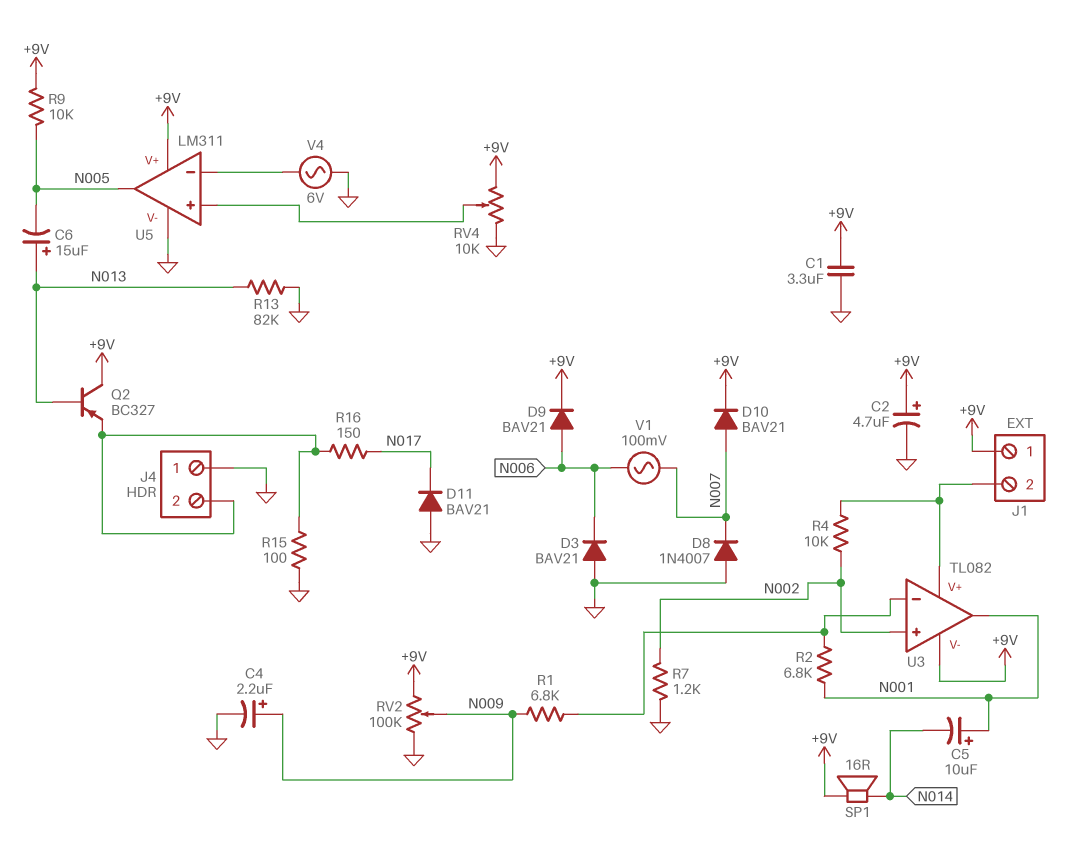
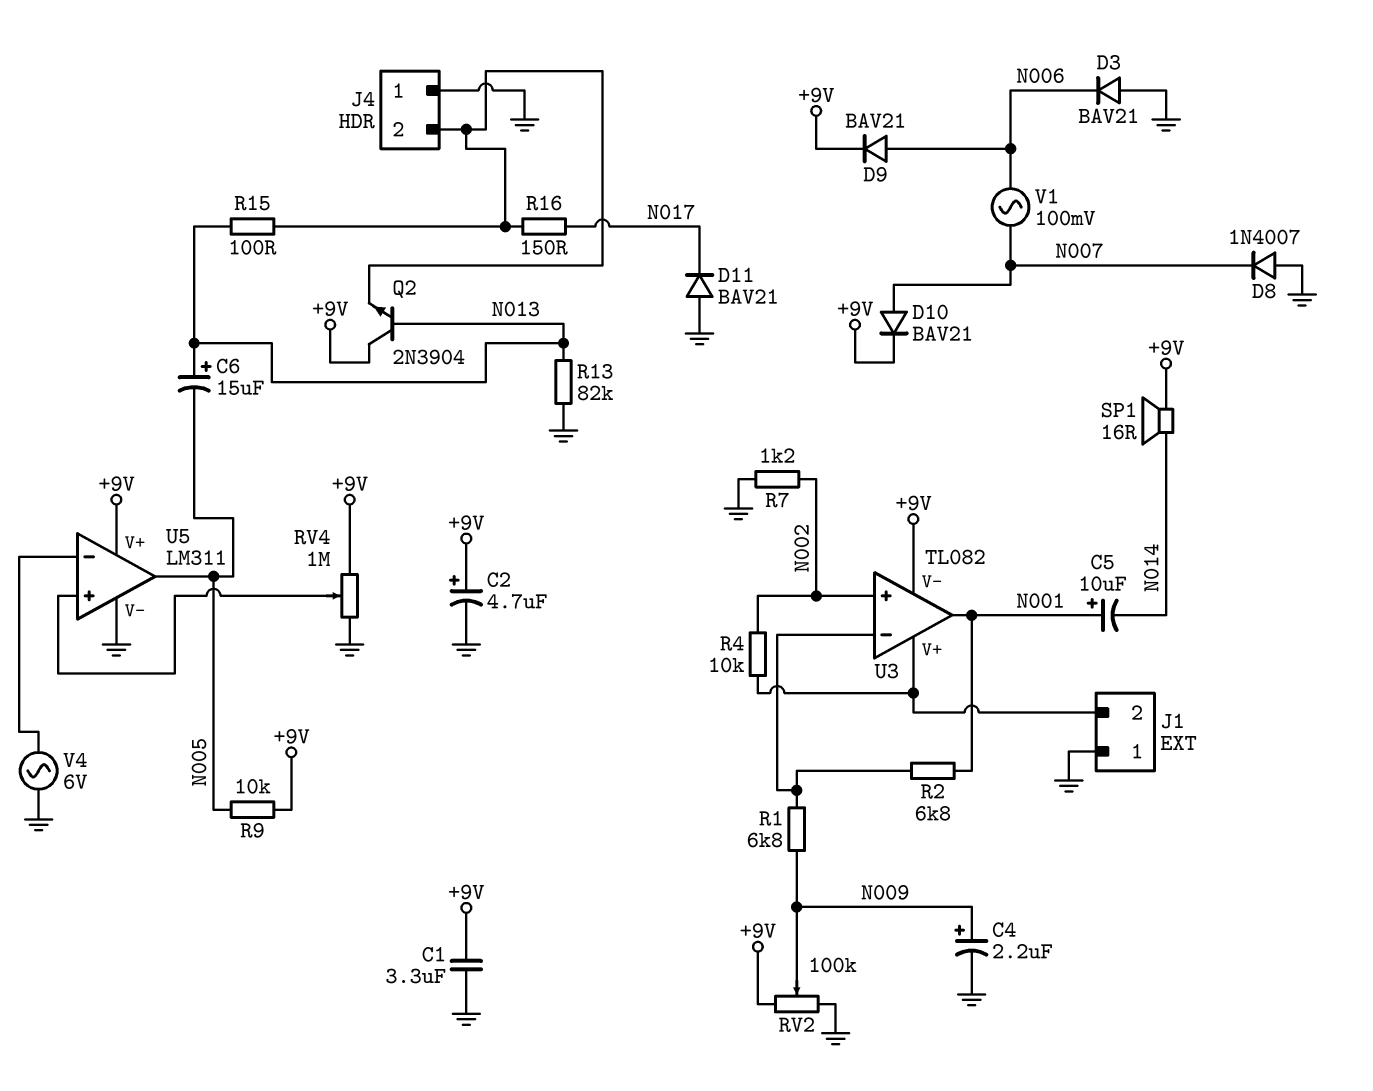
J1 pin 1: +9V -> GND
Q2: PNP BC327 (B N013, C +9V, E J4/2) -> NPN 2N3904 (B N013, C +9V, E J4/2)
R15: 100 (GND, J4/2) -> 100 (J4/2, N013)
RV4: 10k (+9V, GND, wiper U5/in+) -> 1M (+9V, GND, wiper U5/in+)

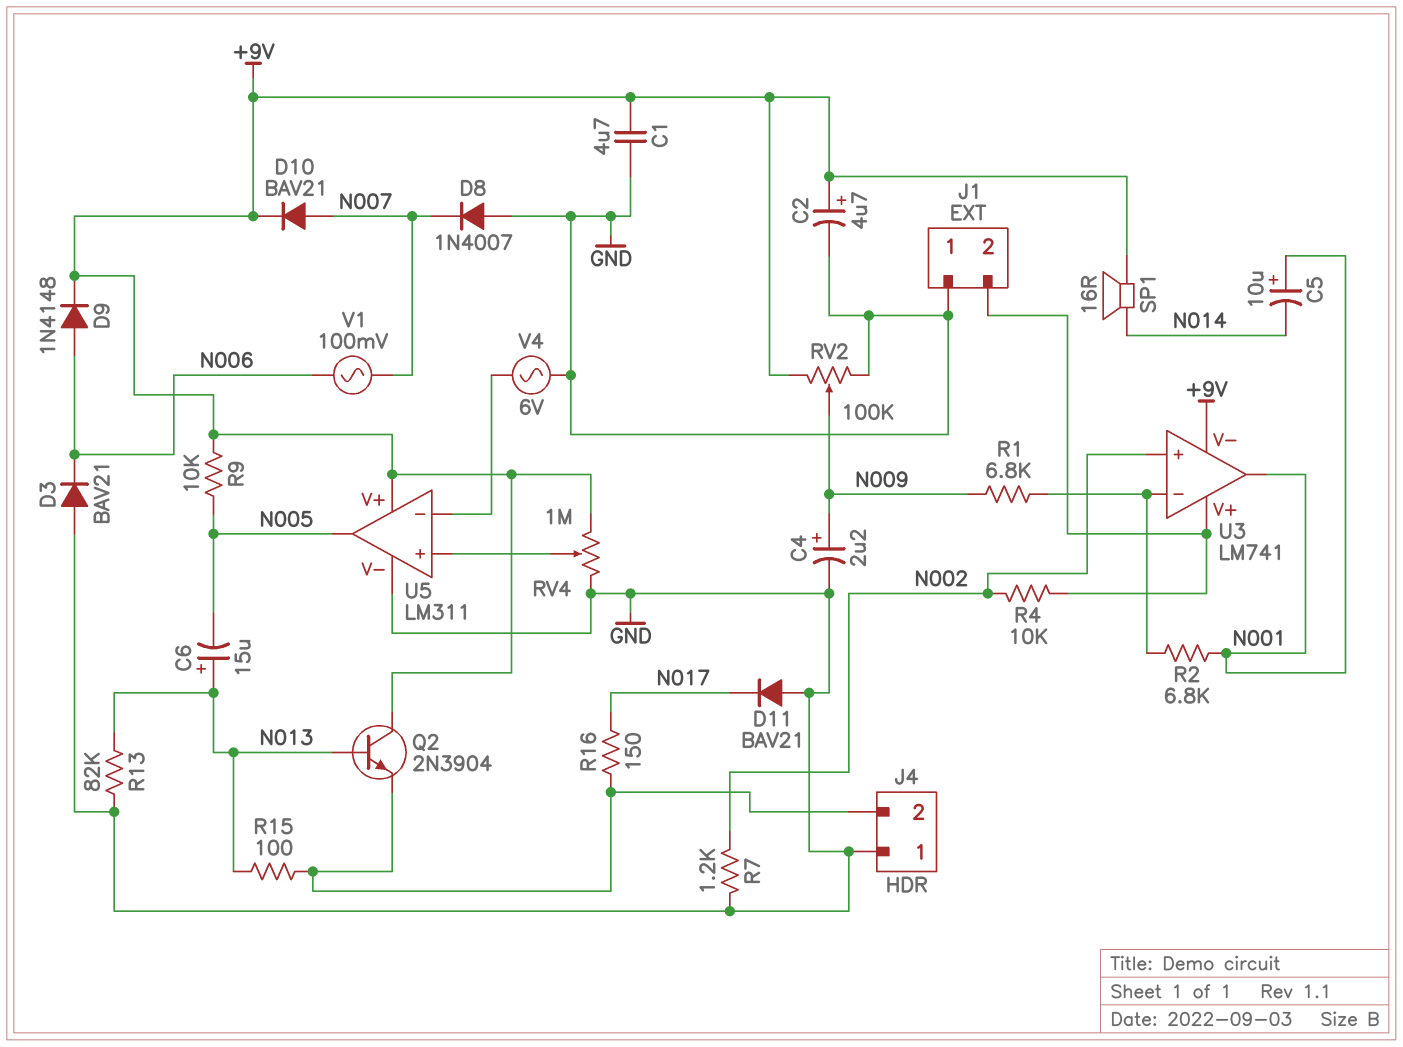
C1: 3.3uF (+9V, GND) -> 4.7uF (+9V, GND)
D9: diode BAV21 (A N006, K +9V) -> diode 1N4148 (A N006, K +9V)
U3: TL082 -> LM741

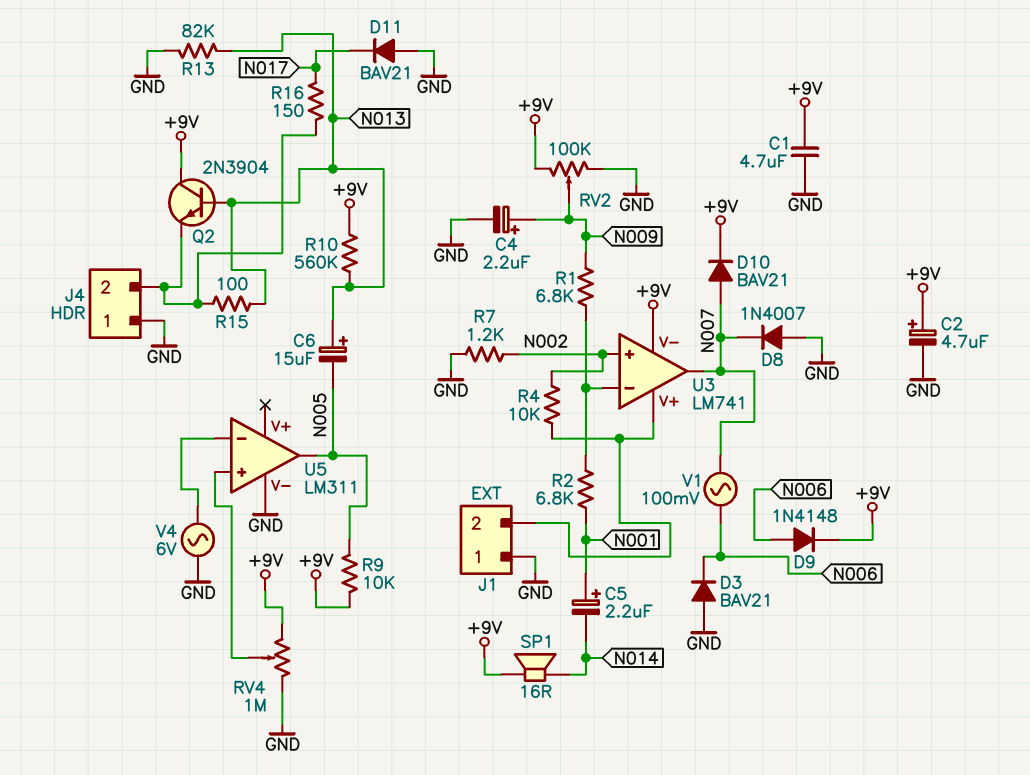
C5: 10uF (plus N001, minus N014) -> 2.2uF (plus N001, minus N014)
R10: none -> 560k (+9V, N013)
U3 pin out: N001 -> N007
U5 pin V+: +9V -> none

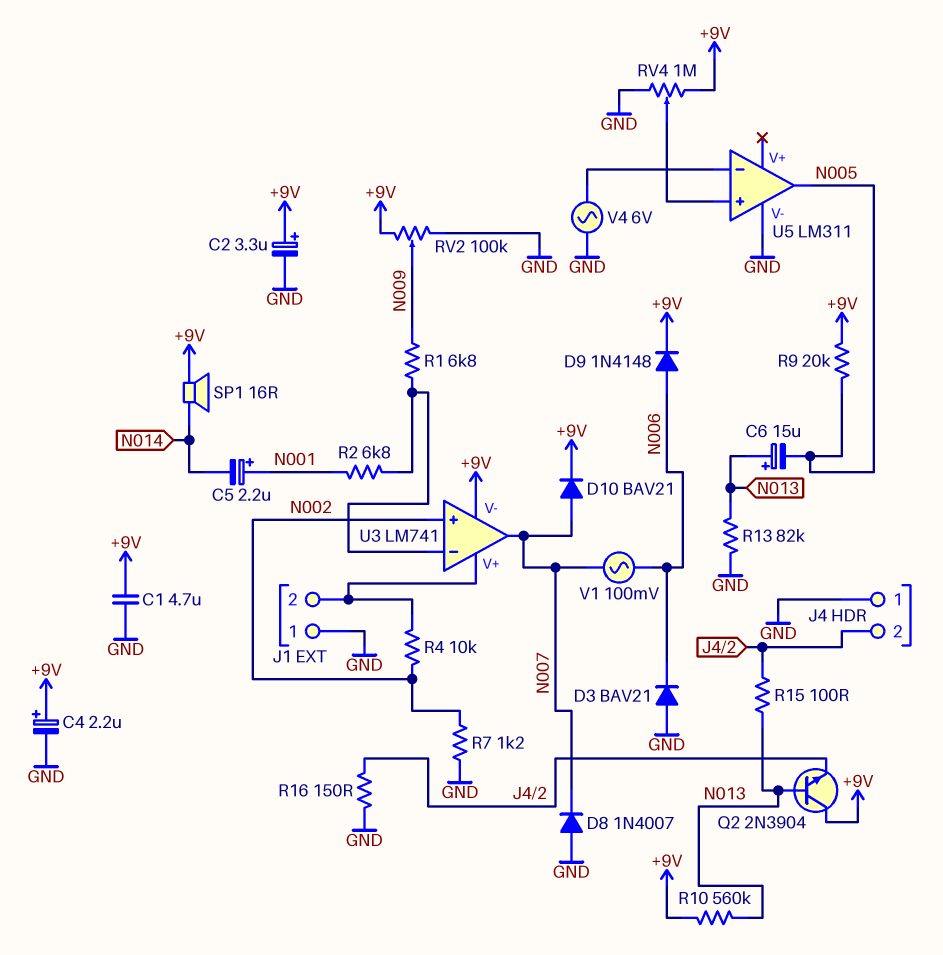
C2: 4.7uF (plus +9V, minus GND) -> 3.3uF (plus +9V, minus GND)
C4: 2.2uF (plus N009, minus GND) -> 2.2uF (plus +9V, minus GND)
D11: diode BAV21 (A GND, K N017) -> none
R9: 10k (+9V, N005) -> 20k (+9V, N005)
R16: 150 (J4/2, N017) -> 150 (GND, J4/2)

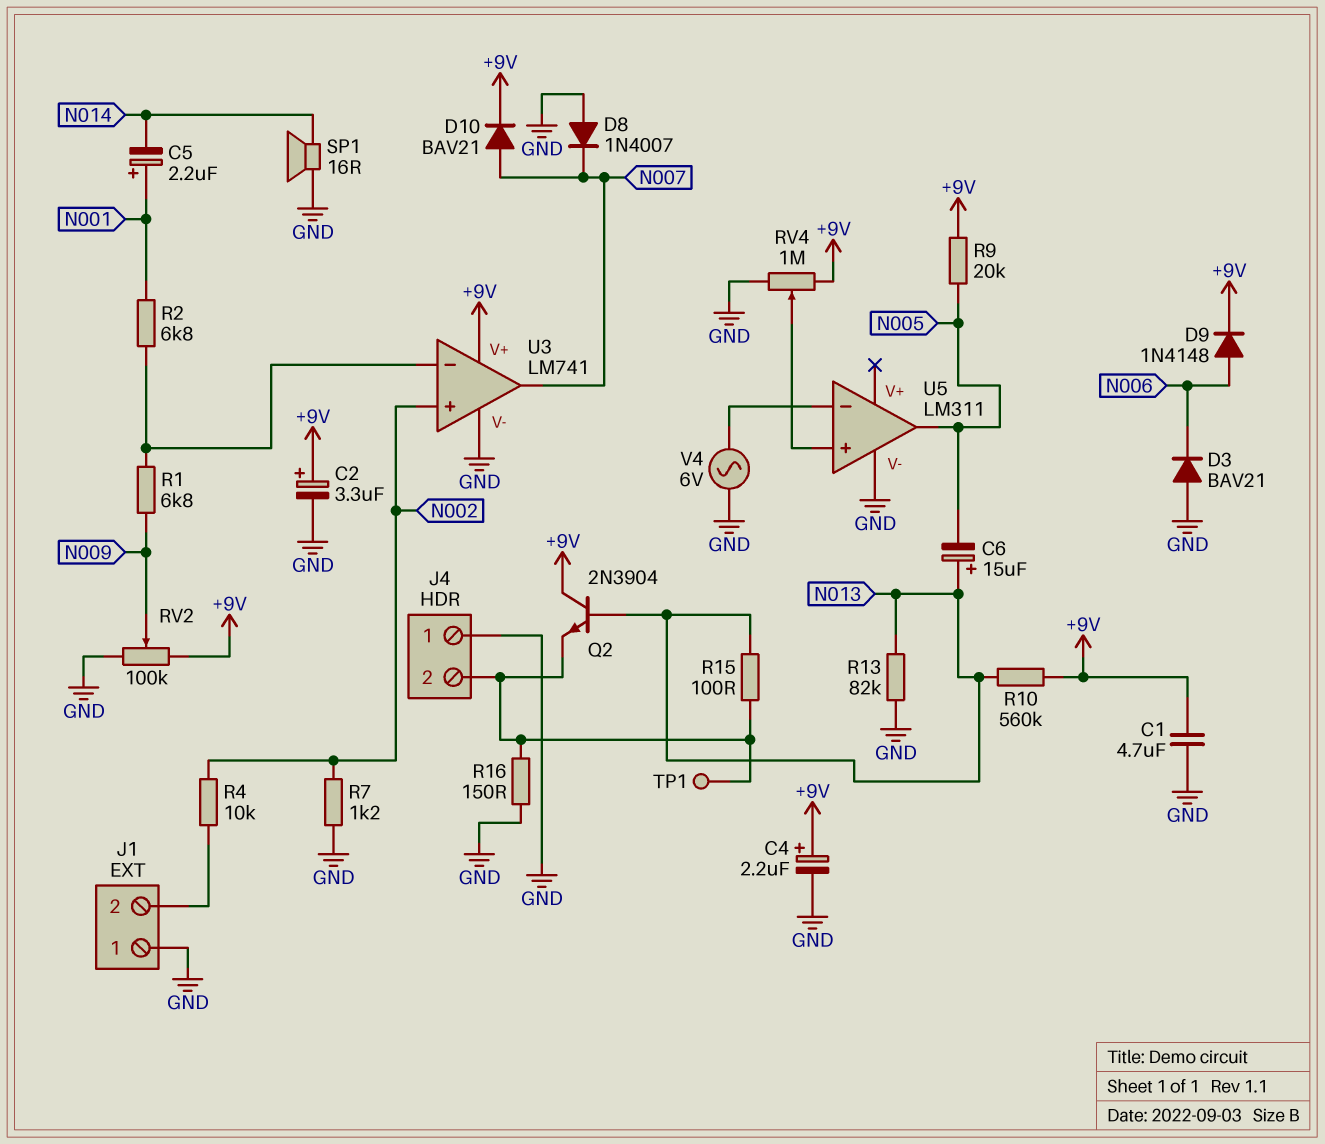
SP1: speaker 16R (+9V, N014) -> speaker 16R (GND, N014)
TP1: none -> test point (J4/2)
U3 pin V+: J1/2 -> +9V
U3 pin V-: +9V -> GND
V1: AC 100mV (N006, N007) -> none

